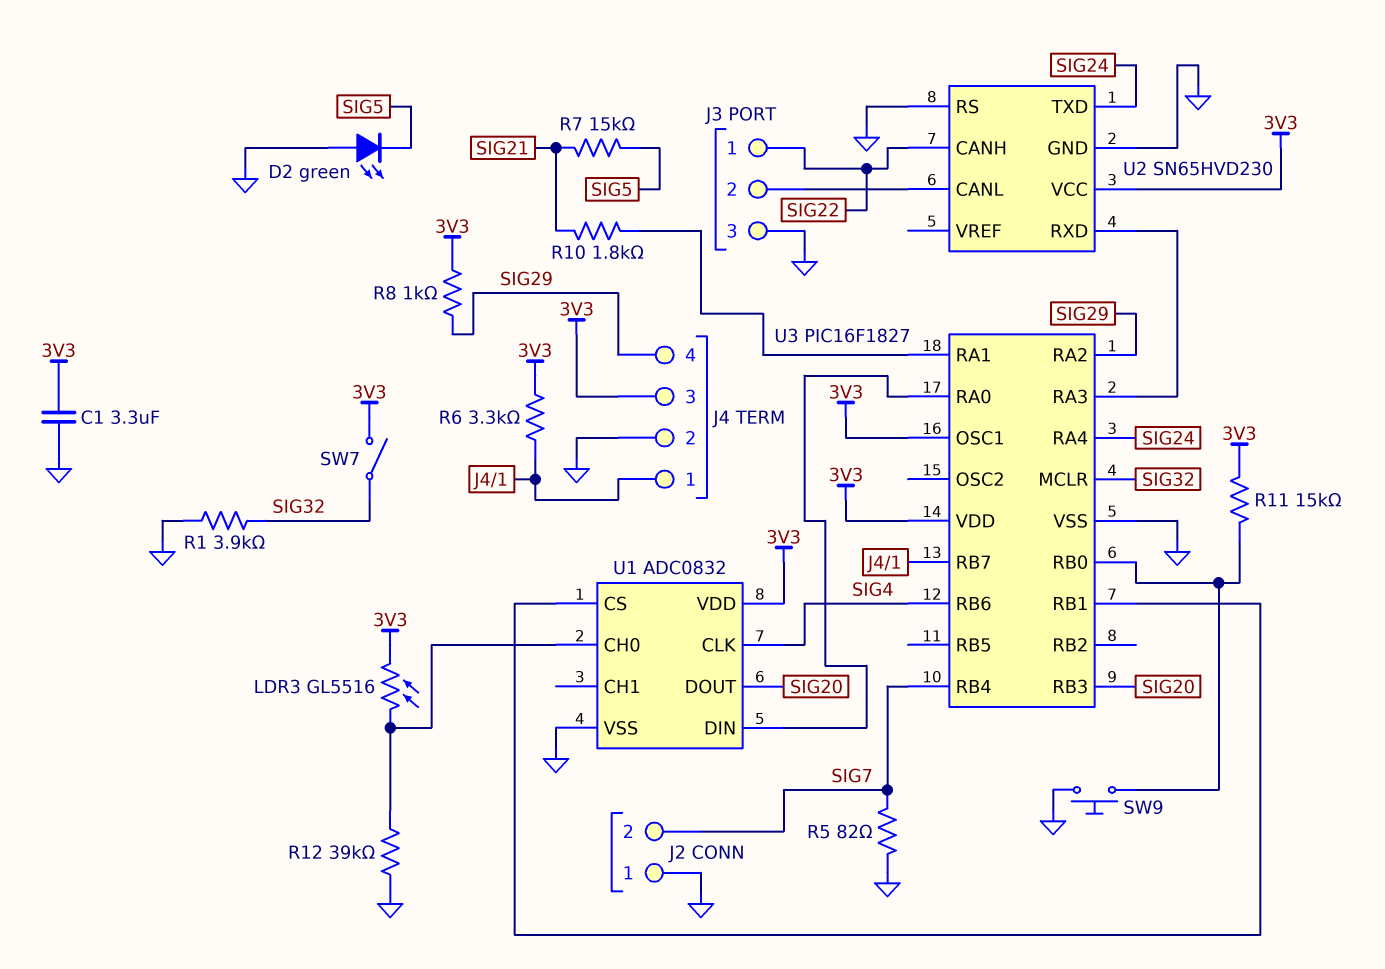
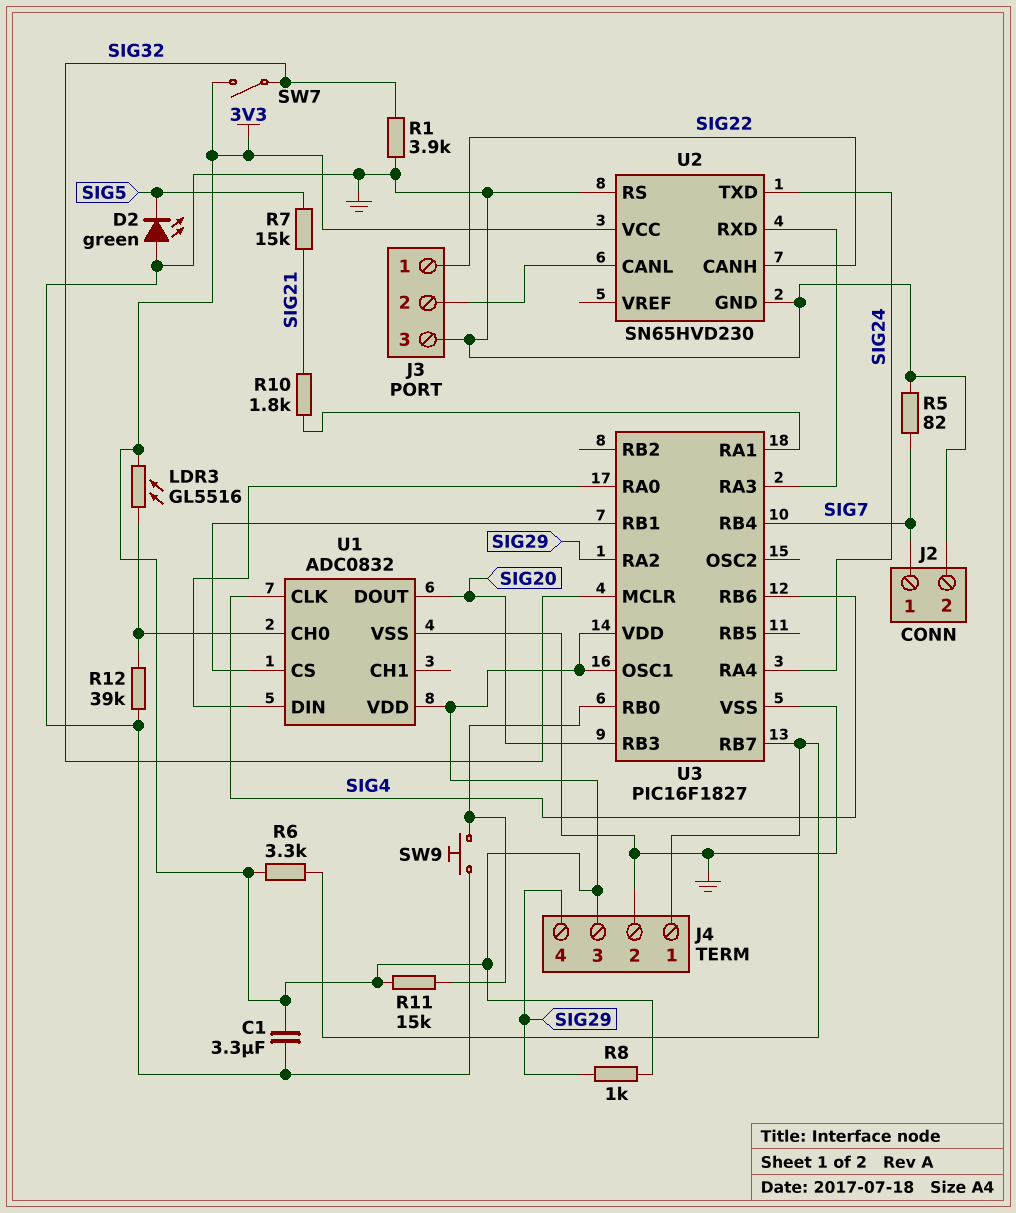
J2 pin 1: GND -> SIG7
J2 pin 2: SIG7 -> GND

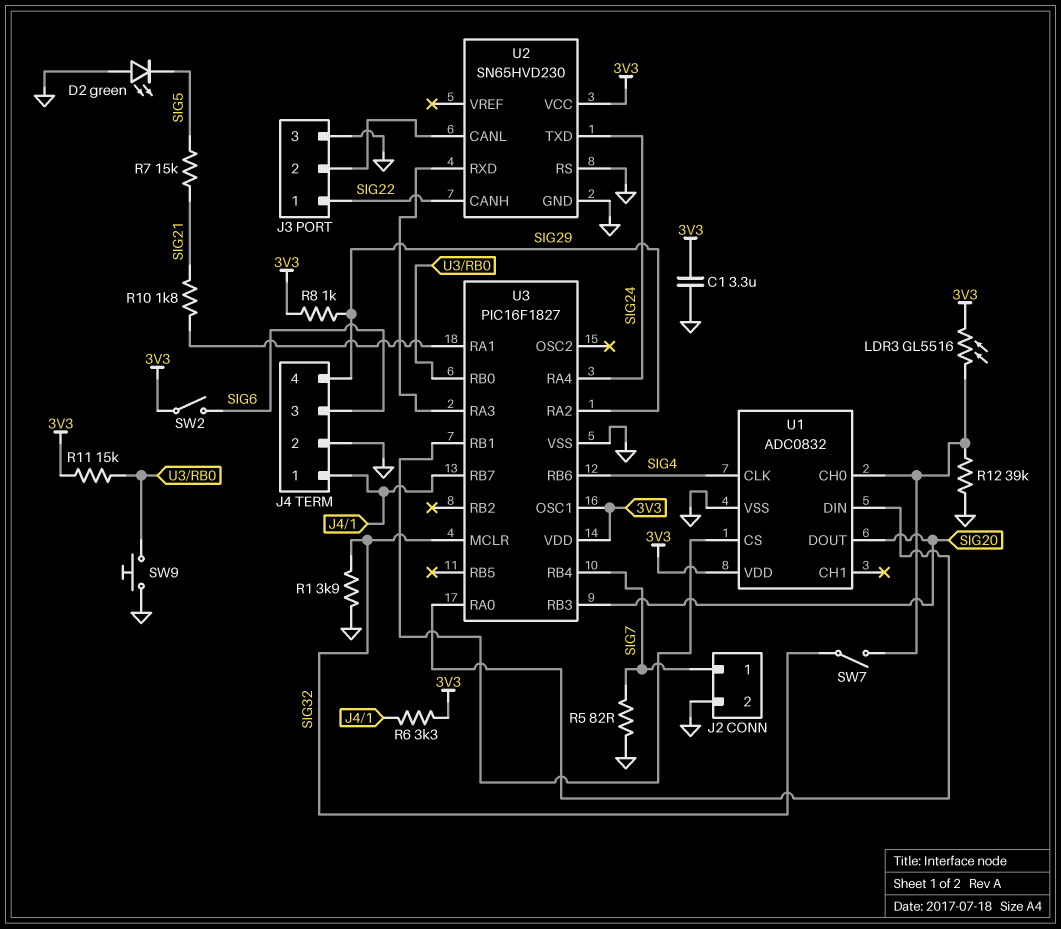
J4 pin 3: 3V3 -> SIG6
SW2: none -> switch (3V3, SIG6)
SW7: switch (3V3, SIG32) -> switch (SIG32, U1/CH0)

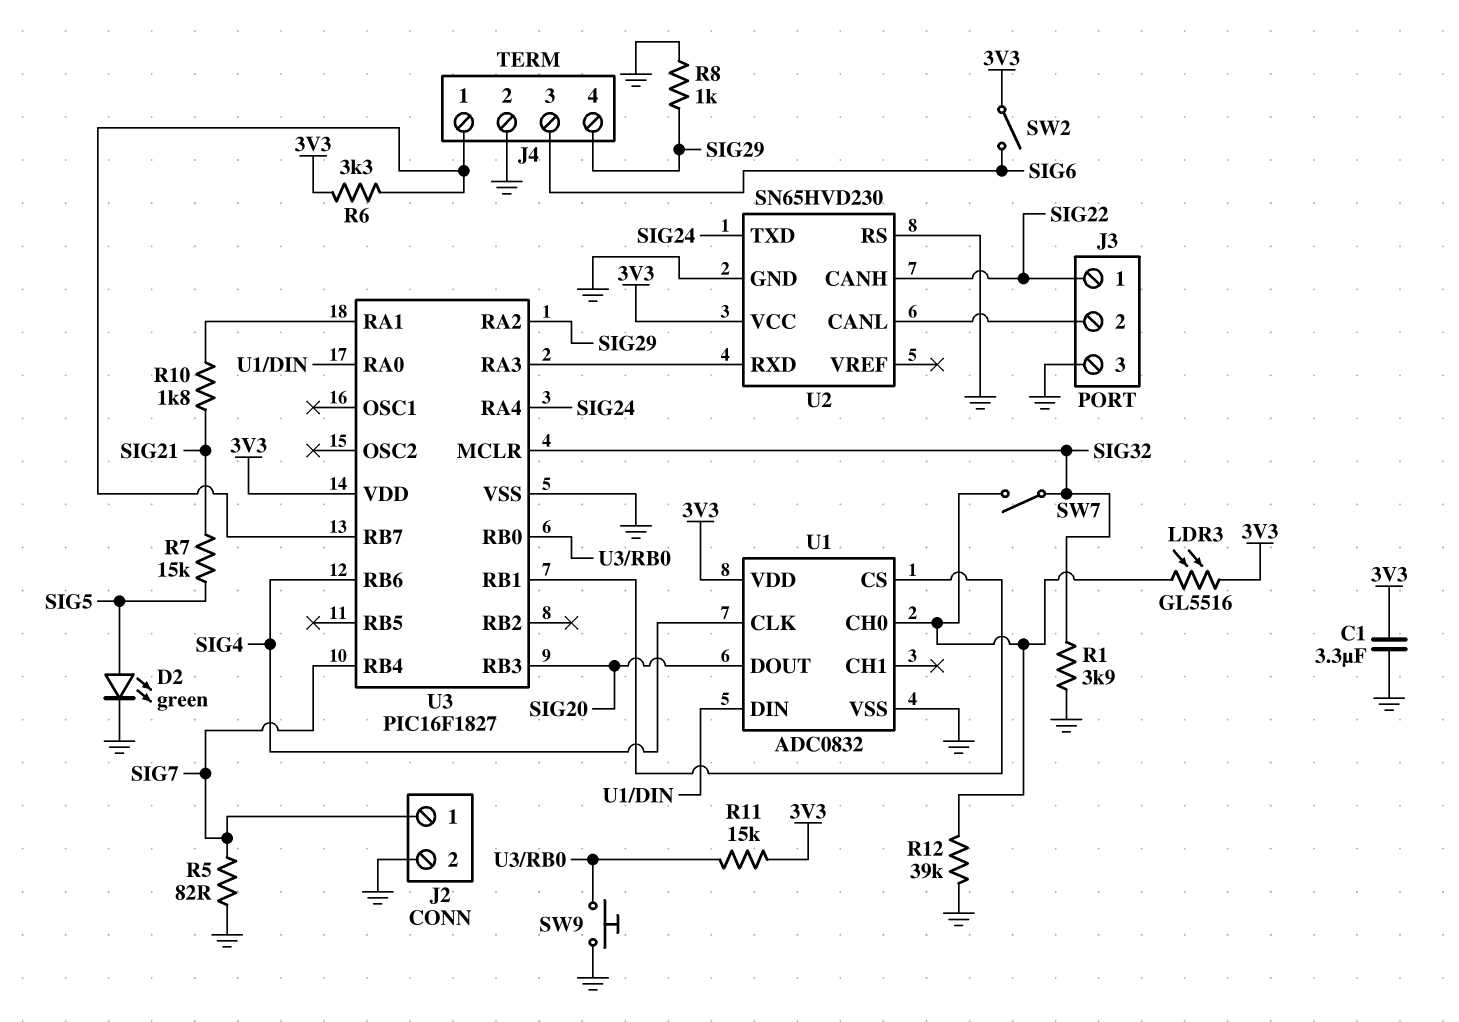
D2: LED green (A GND, K SIG5) -> LED green (A SIG5, K GND)
R8: 1k (3V3, SIG29) -> 1k (GND, SIG29)
U3 pin OSC1: 3V3 -> none

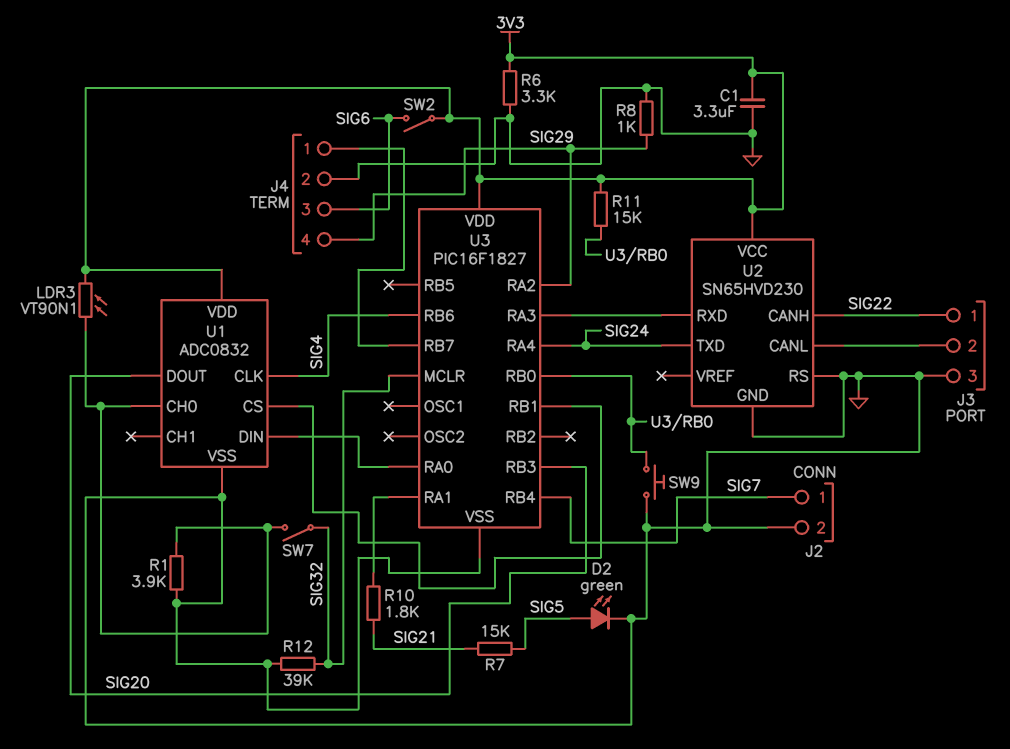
LDR3: GL5516 (3V3, U1/CH0) -> VT90N1 (3V3, U1/CH0)
R1: 3.9k (GND, SIG32) -> 3.9k (GND, U1/CH0)
R5: 82 (GND, SIG7) -> none
R6: 3.3k (3V3, J4/1) -> 3.3k (3V3, GND)
R12: 39k (GND, U1/CH0) -> 39k (GND, SIG32)

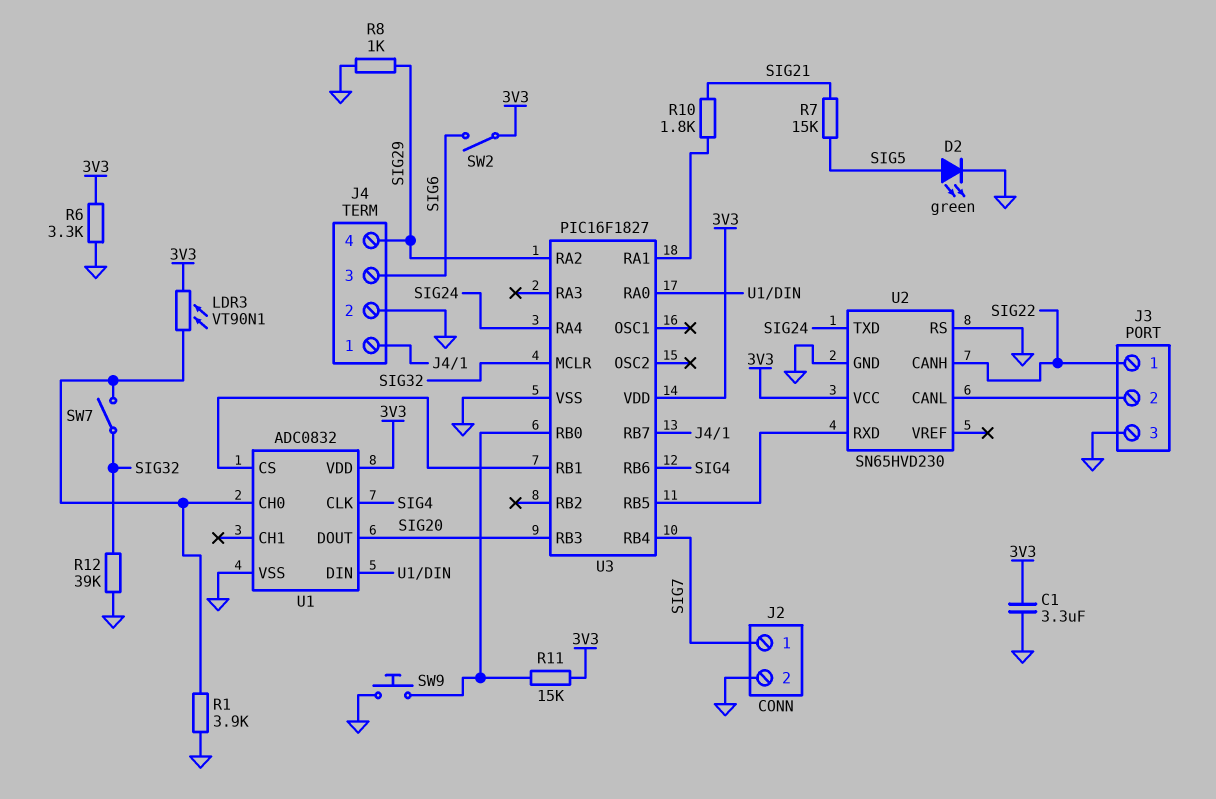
U3 pin RA3: U2/RXD -> none
U3 pin RB5: none -> U2/RXD

